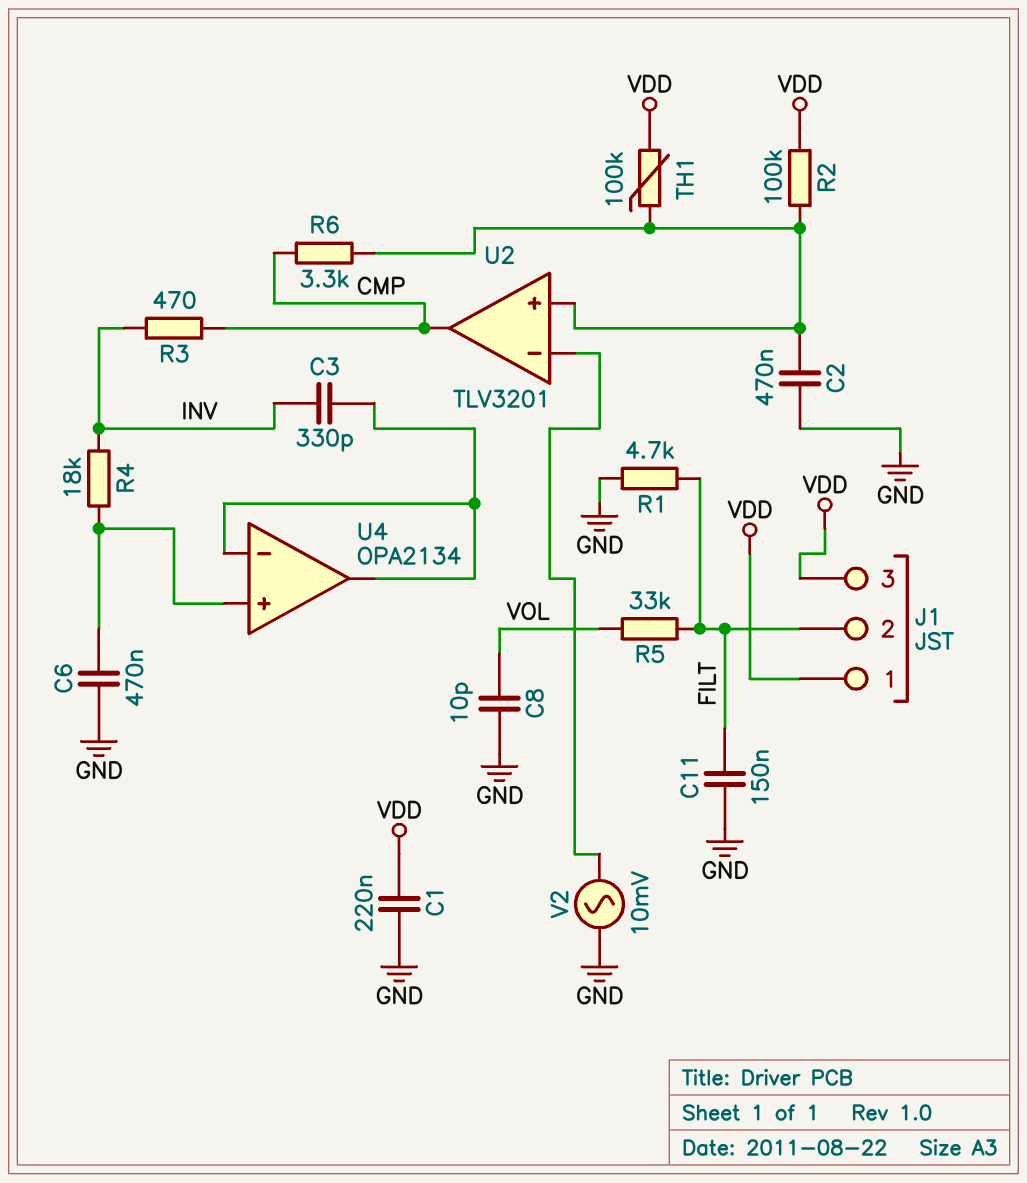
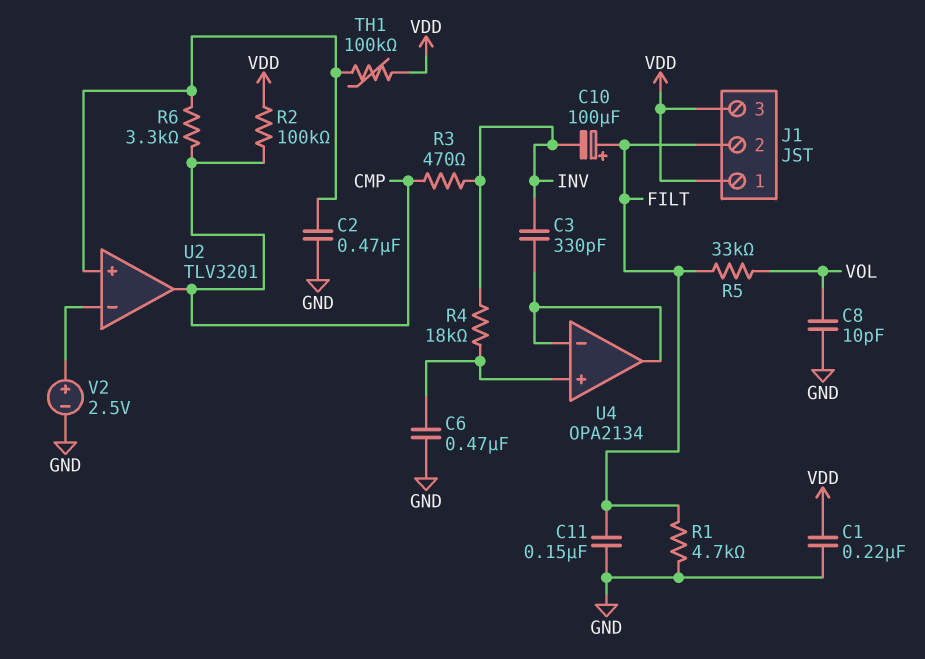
C10: none -> 100uF (plus FILT, minus INV)
R2: 100k (U2/in+, VDD) -> 100k (CMP, VDD)
V2: AC 10mV (GND, U2/in-) -> 2.5V (plus U2/in-, minus GND)

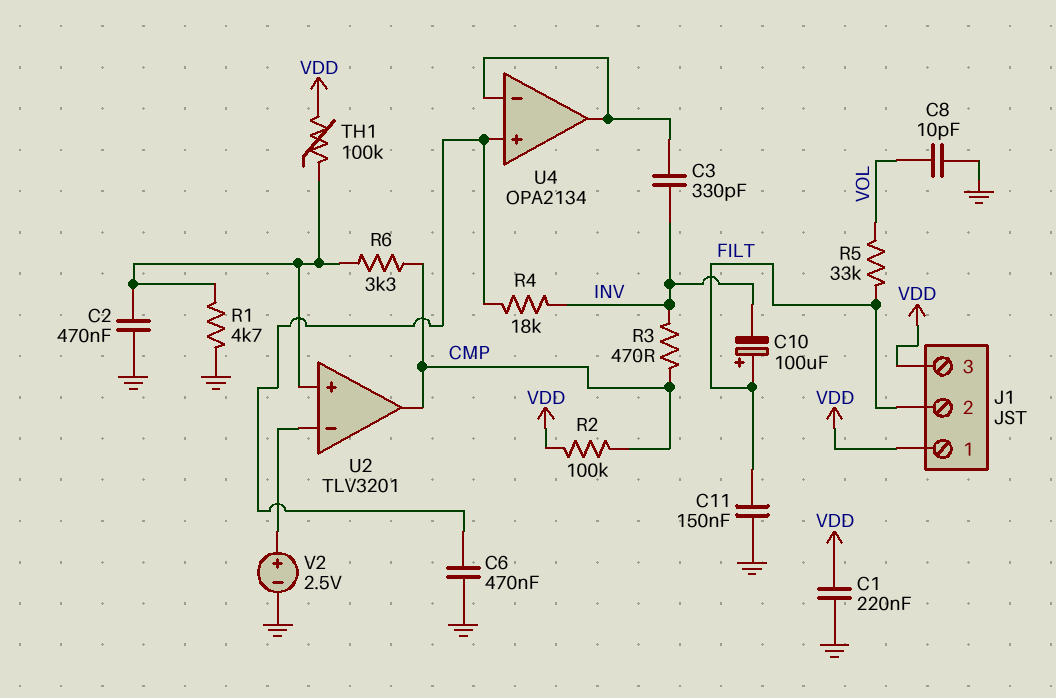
R1: 4.7k (FILT, GND) -> 4.7k (GND, U2/in+)

